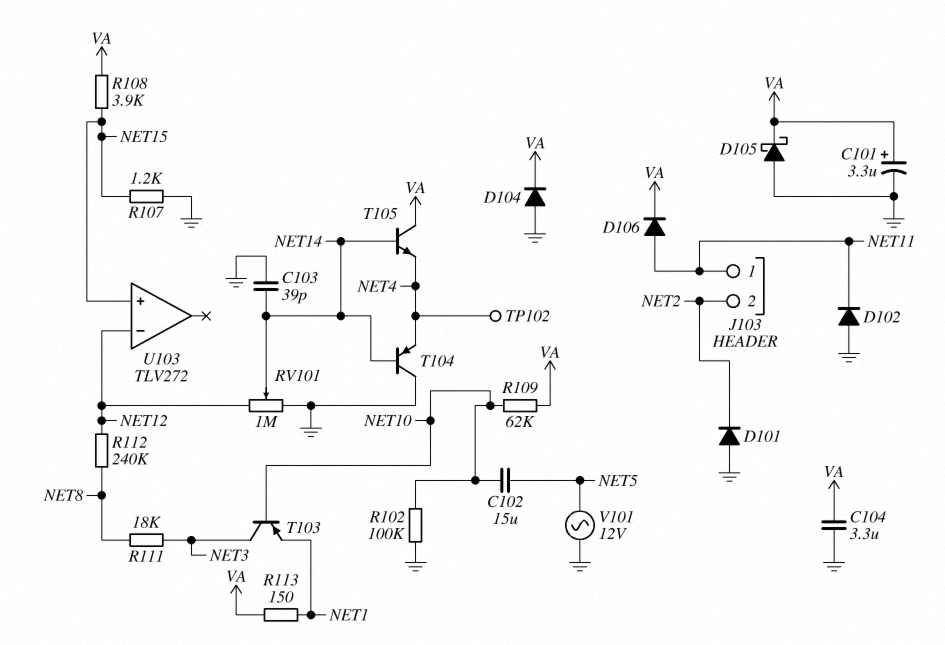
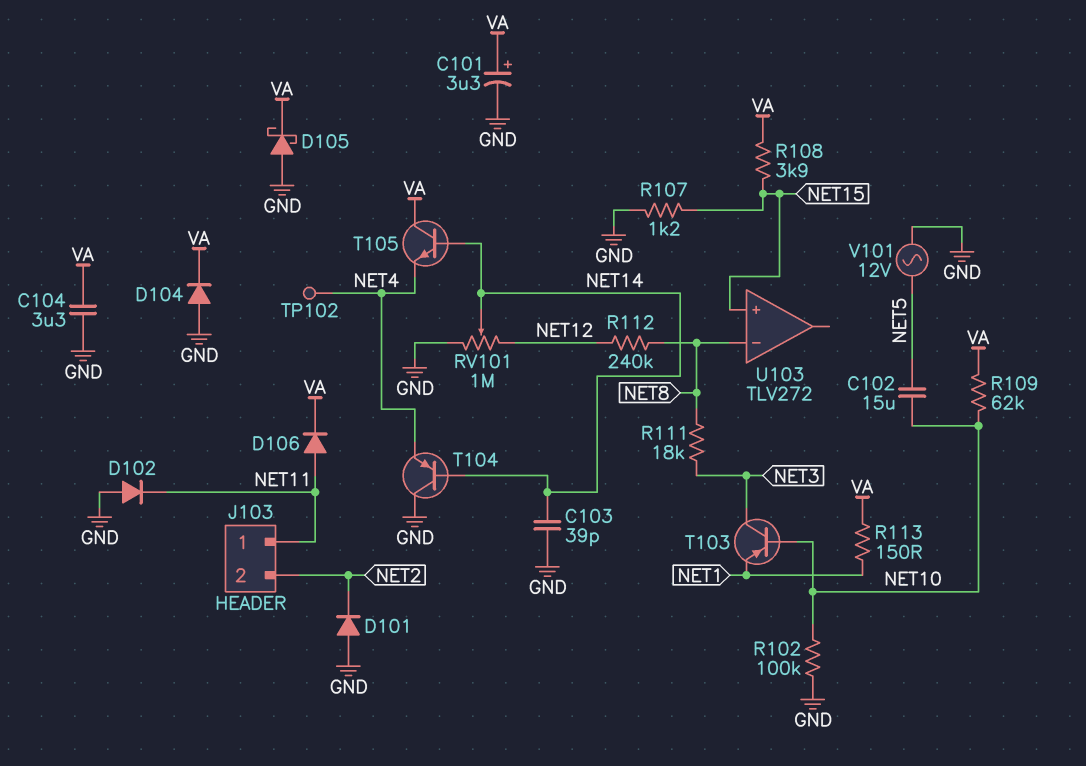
U103 pin in-: NET12 -> NET8

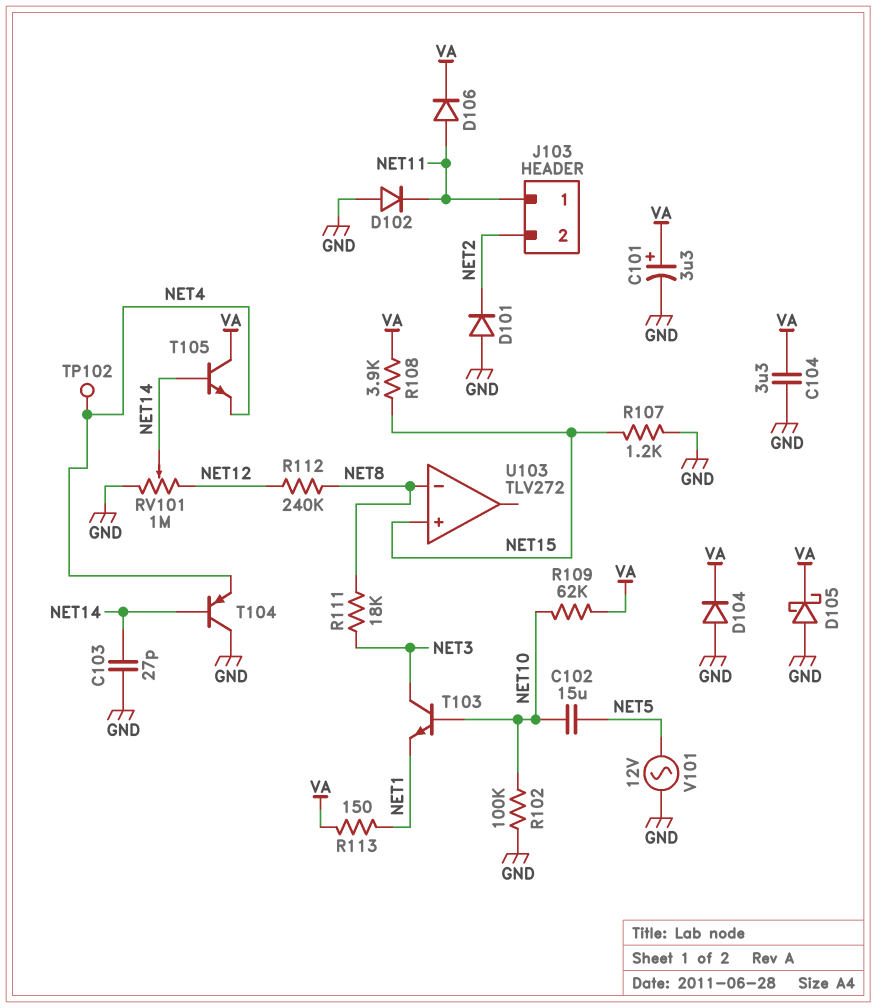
C103: 39pF (GND, NET14) -> 27pF (GND, NET14)
T103: PNP (B NET10, C NET3, E NET1) -> NPN (B NET10, C NET3, E NET1)

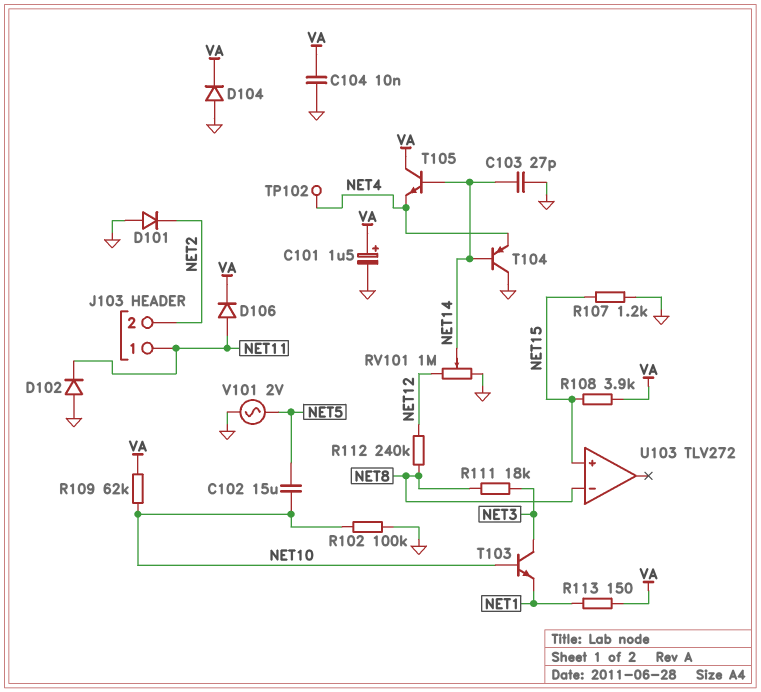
C101: 3.3uF (plus VA, minus GND) -> 1.5uF (plus VA, minus GND)
C104: 3.3uF (GND, VA) -> 10nF (GND, VA)
D105: schottky (A GND, K VA) -> none
V101: AC 12V (GND, NET5) -> AC 2V (GND, NET5)

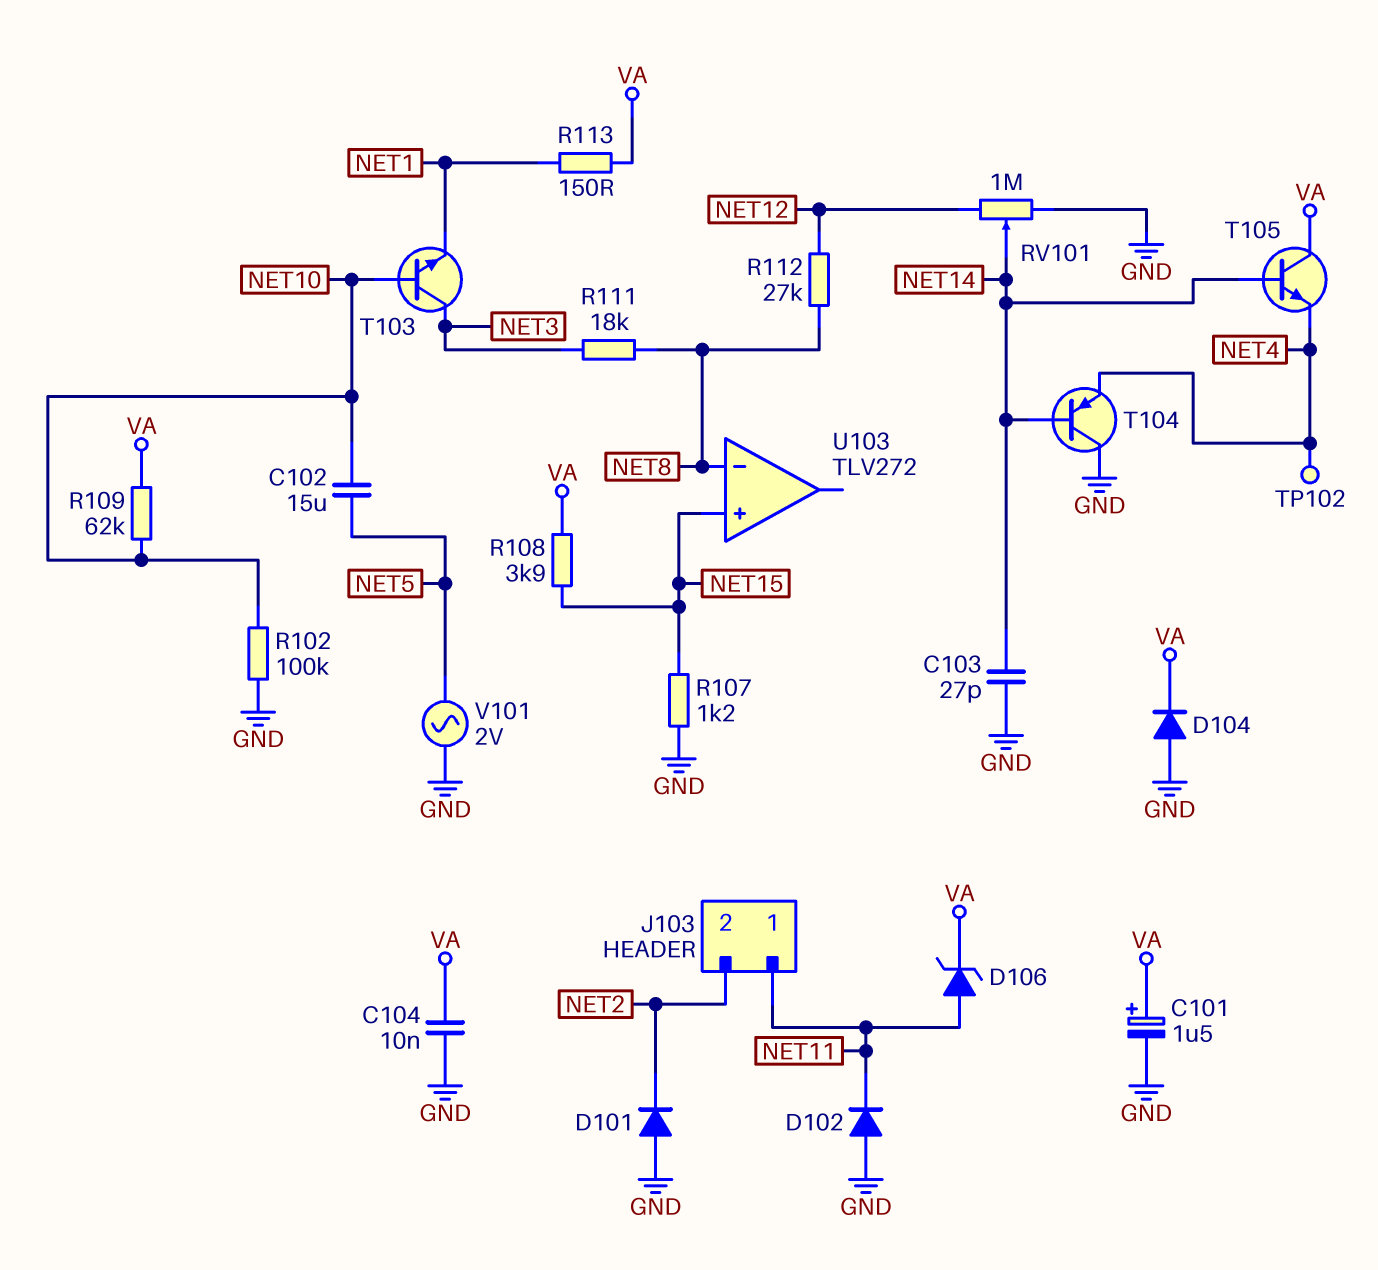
D106: diode (A NET11, K VA) -> zener (A NET11, K VA)
R112: 240k (NET8, NET12) -> 27k (NET8, NET12)

